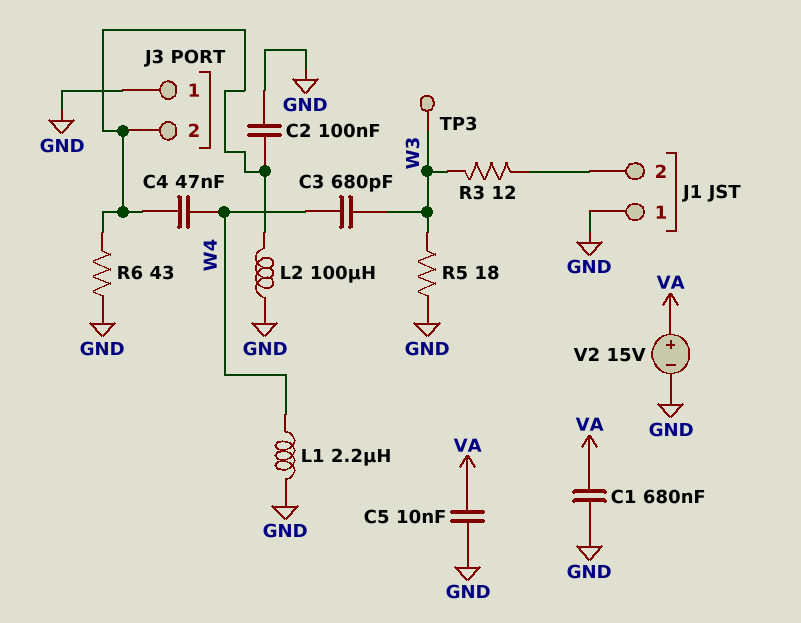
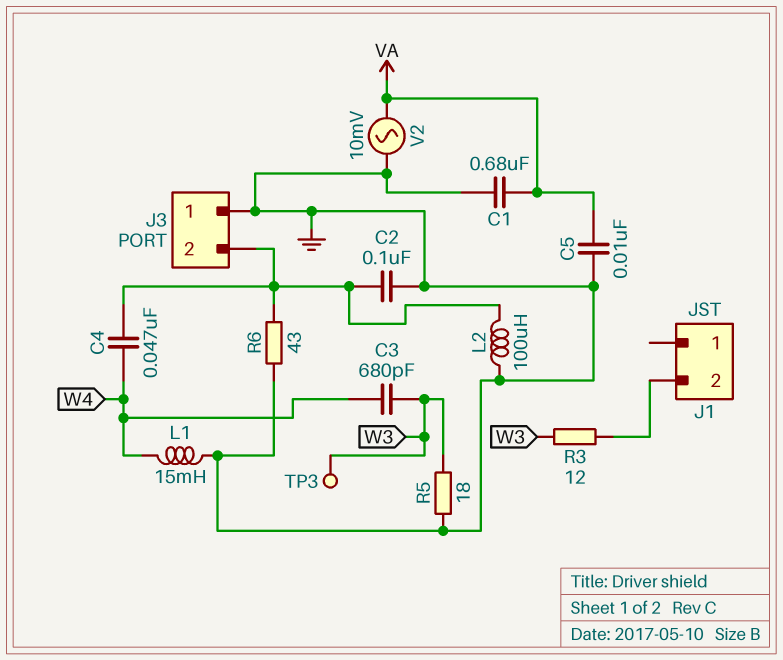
J1 pin 1: GND -> none
L1: 2.2uH (GND, W4) -> 15mH (GND, W4)
V2: 15V (plus VA, minus GND) -> AC 10mV (GND, VA)

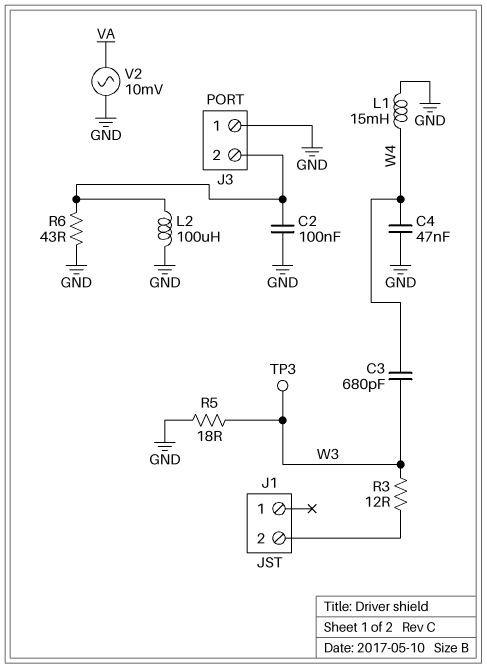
C1: 680nF (GND, VA) -> none
C4: 47nF (J3/2, W4) -> 47nF (GND, W4)
C5: 10nF (GND, VA) -> none

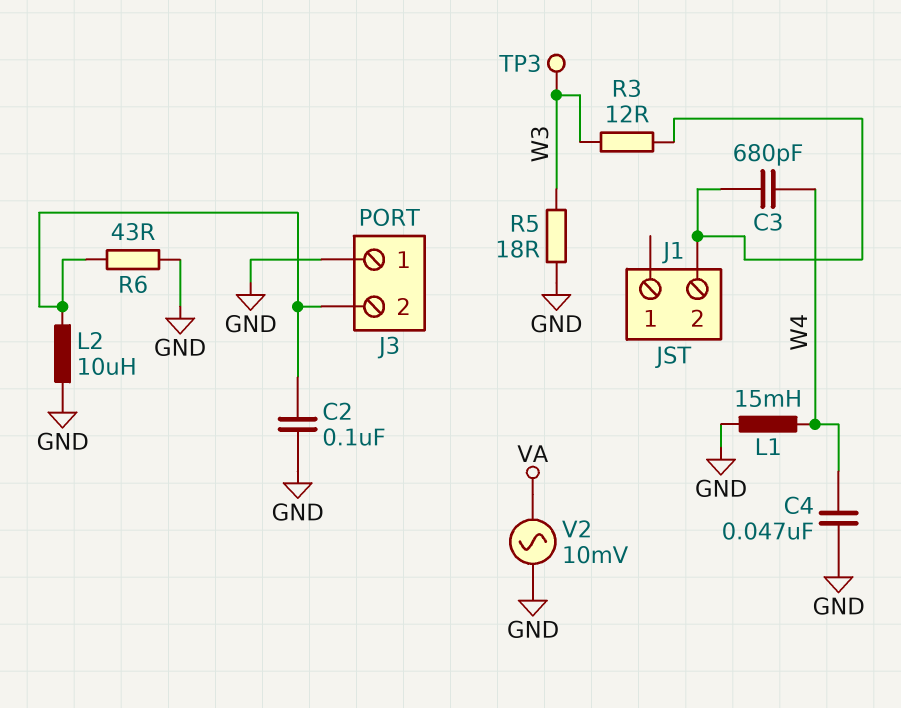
C3: 680pF (W3, W4) -> 680pF (J1/2, W4)
L2: 100uH (GND, J3/2) -> 10uH (GND, J3/2)

